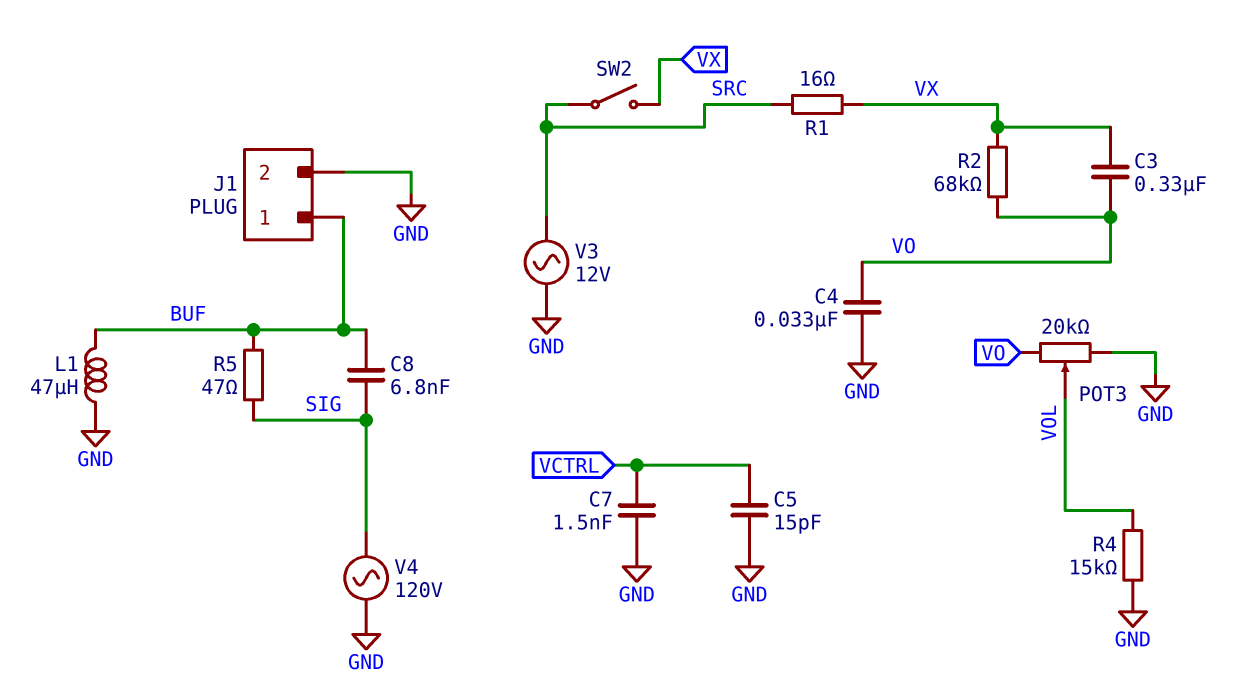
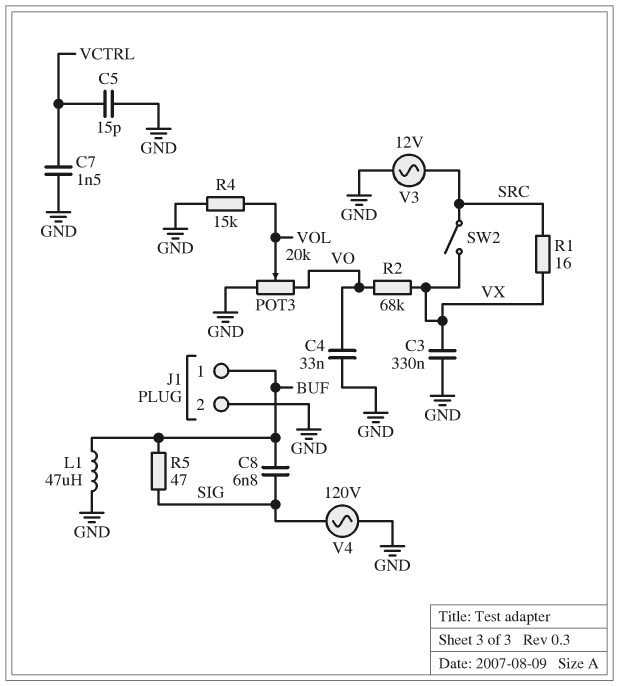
C3: 330nF (VO, VX) -> 330nF (GND, VX)

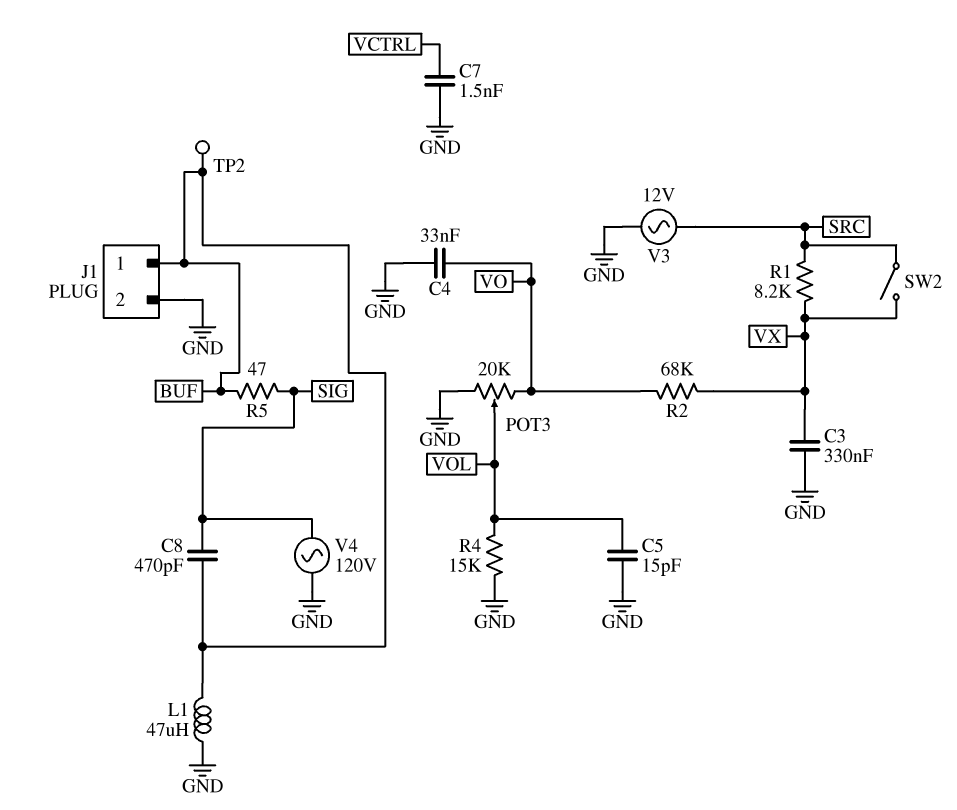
C5: 15pF (GND, VCTRL) -> 15pF (GND, VOL)
C8: 6.8nF (BUF, SIG) -> 470pF (BUF, SIG)
R1: 16 (SRC, VX) -> 8.2k (SRC, VX)
TP2: none -> test point (BUF)

